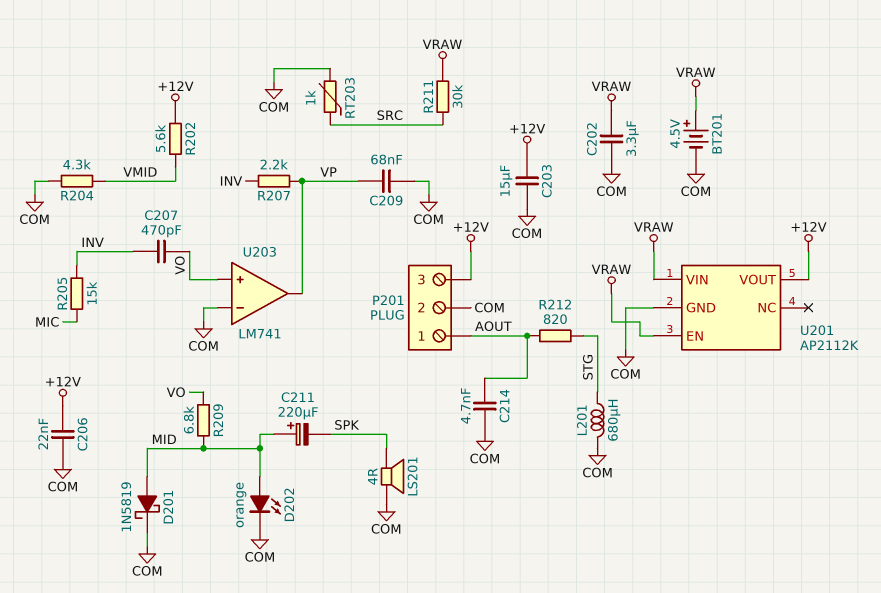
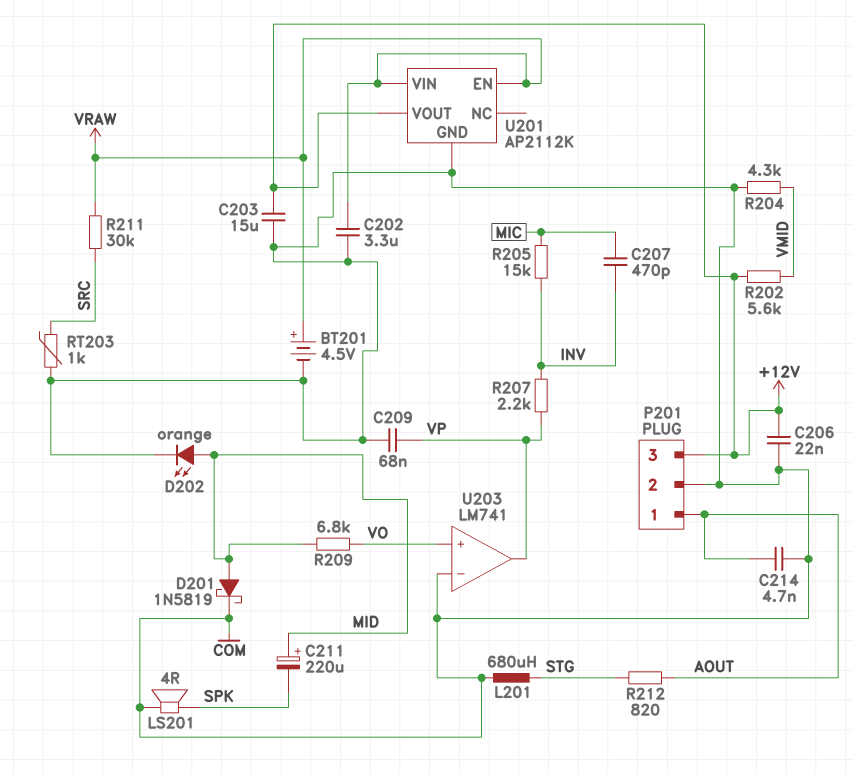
C207: 470pF (INV, VO) -> 470pF (INV, MIC)

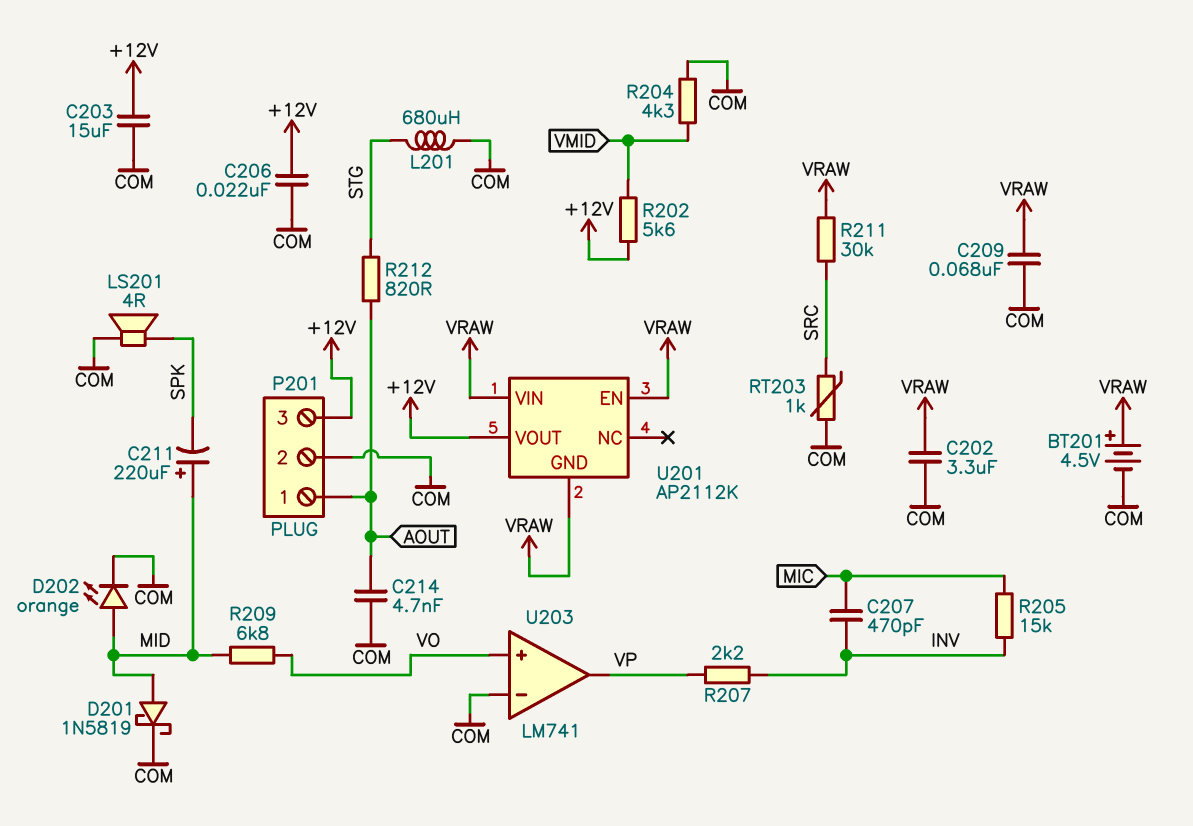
C209: 68nF (COM, VP) -> 68nF (COM, VRAW)
U201 pin GND: COM -> VRAW

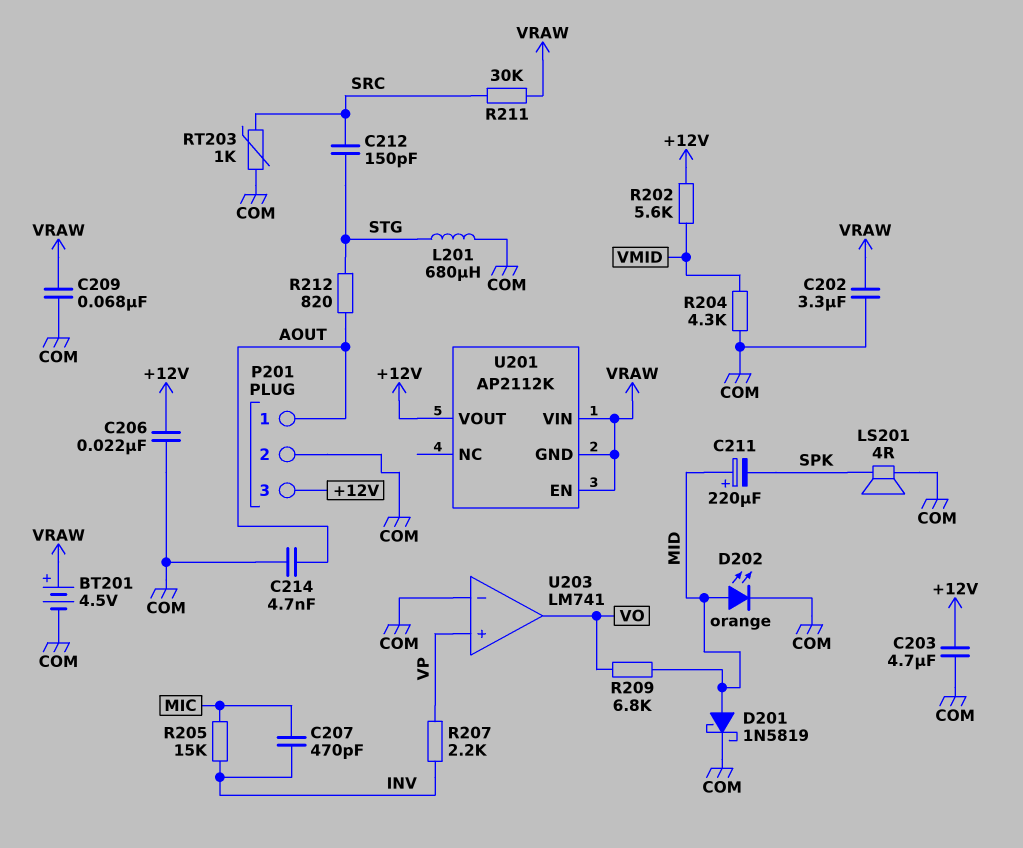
C203: 15uF (+12V, COM) -> 4.7uF (+12V, COM)
C212: none -> 150pF (SRC, STG)
U203 pin in+: VO -> VP
U203 pin out: VP -> VO

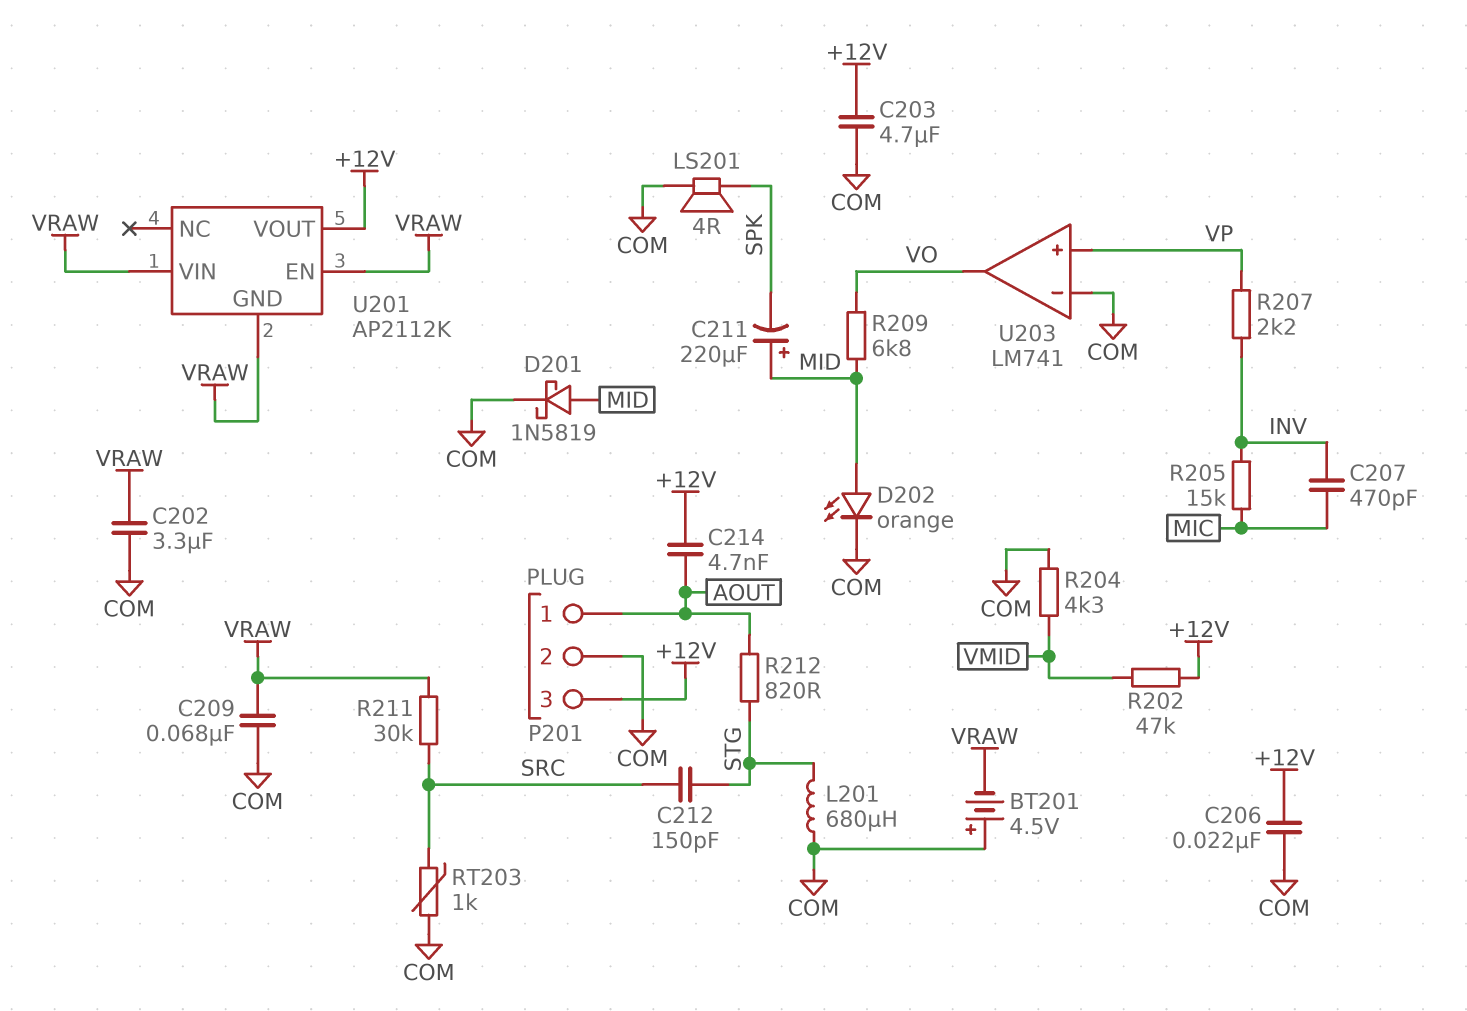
BT201: 4.5V (plus VRAW, minus COM) -> 4.5V (plus COM, minus VRAW)
C214: 4.7nF (AOUT, COM) -> 4.7nF (+12V, AOUT)
R202: 5.6k (+12V, VMID) -> 47k (+12V, VMID)

